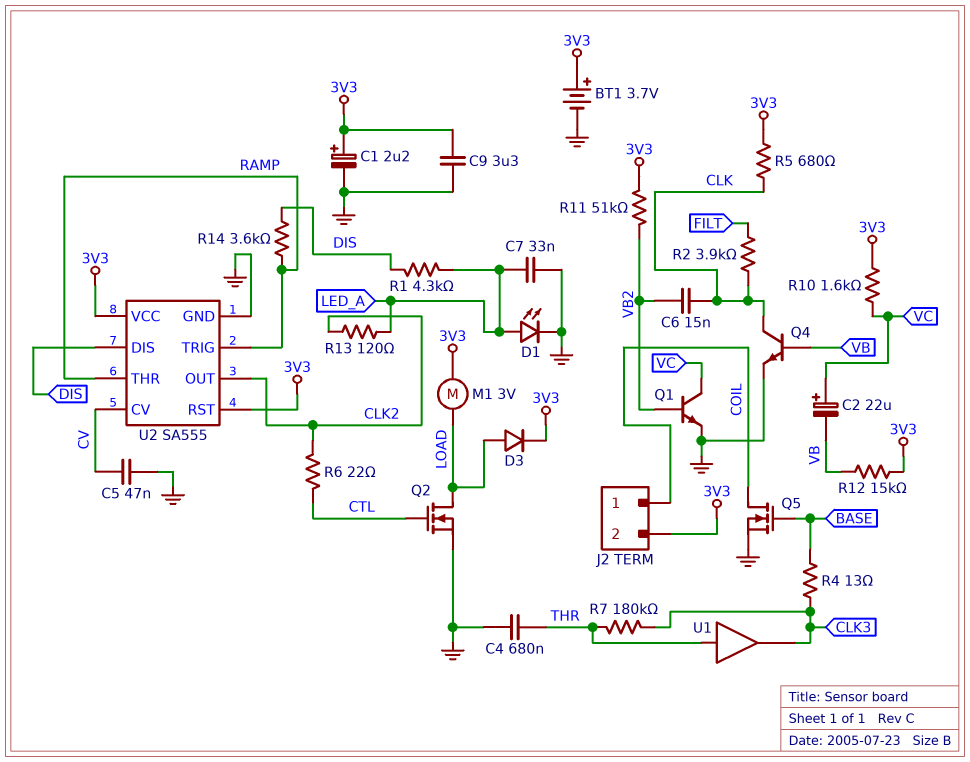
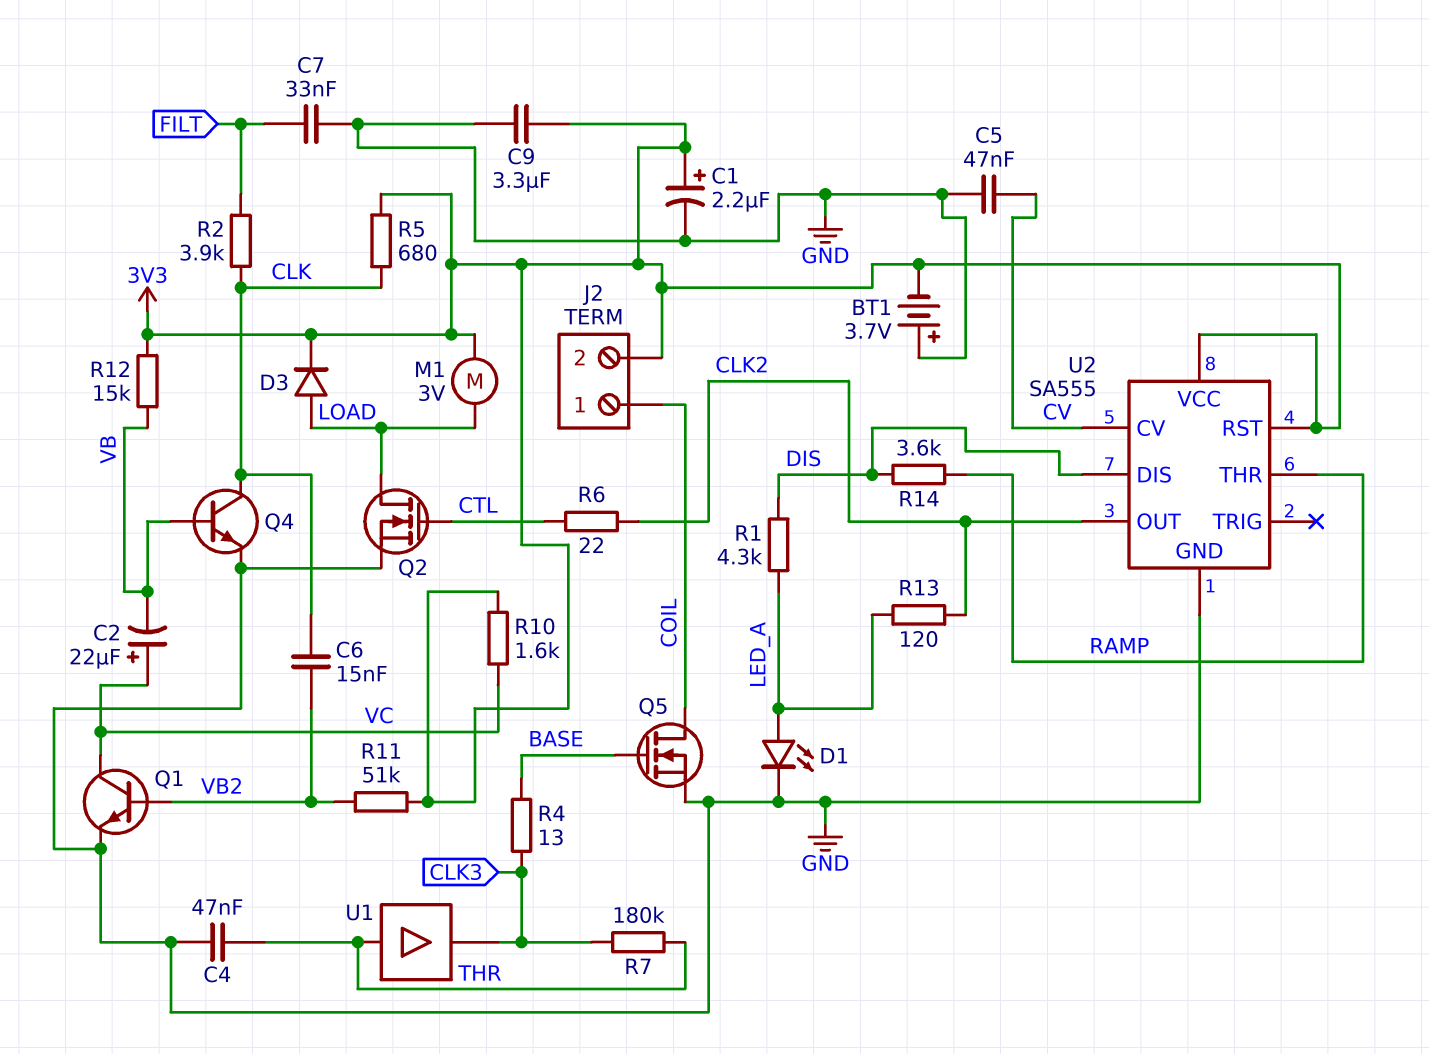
BT1: 3.7V (plus 3V3, minus GND) -> 3.7V (plus GND, minus 3V3)
C4: 680nF (GND, THR) -> 47nF (GND, THR)
C7: 33nF (GND, LED_A) -> 33nF (FILT, GND)
U2 pin TRIG: RAMP -> none

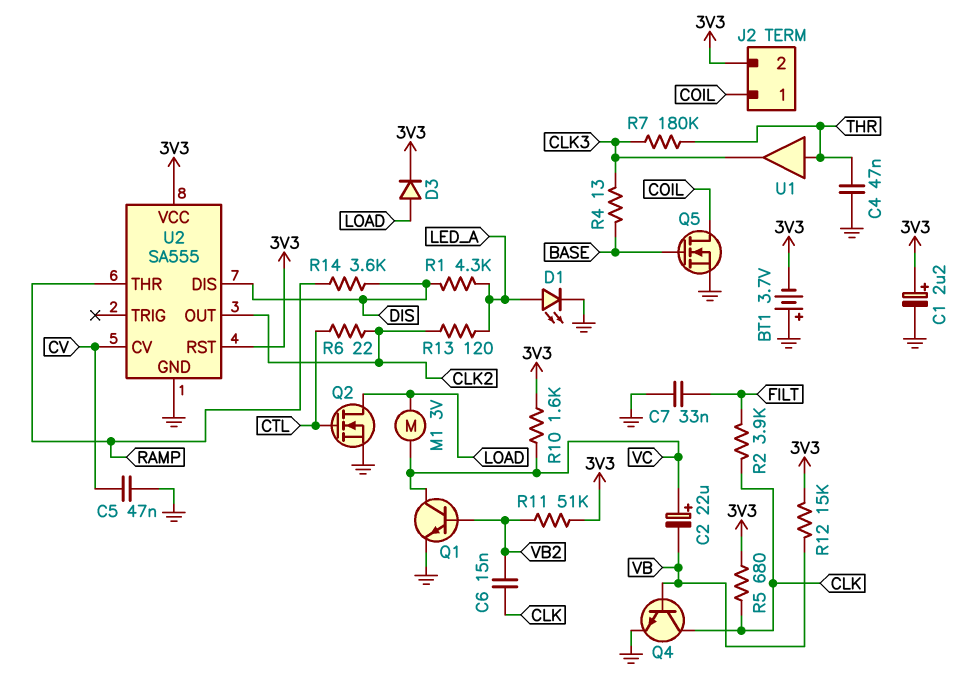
C9: 3.3uF (3V3, GND) -> none
M1: motor 3V (3V3, LOAD) -> motor 3V (LOAD, VC)

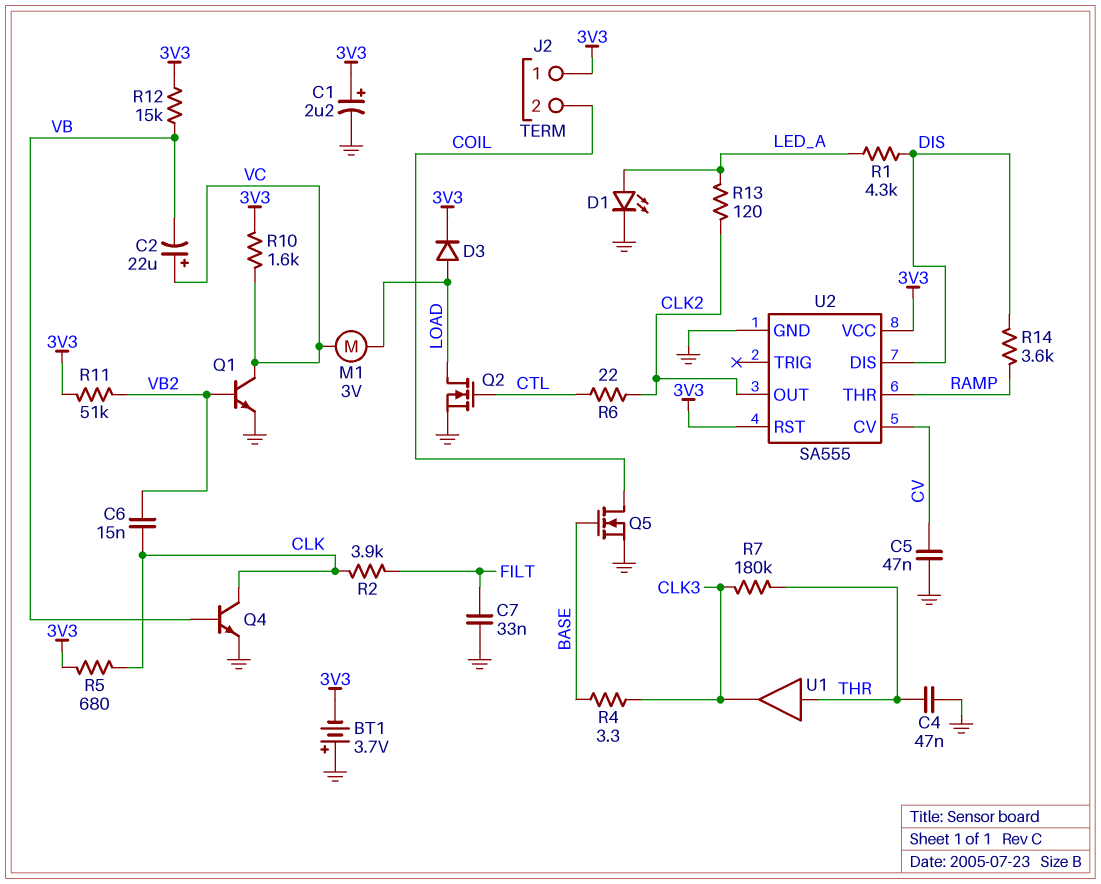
J2 pin 1: COIL -> 3V3
J2 pin 2: 3V3 -> COIL
R4: 13 (BASE, CLK3) -> 3.3 (BASE, CLK3)

